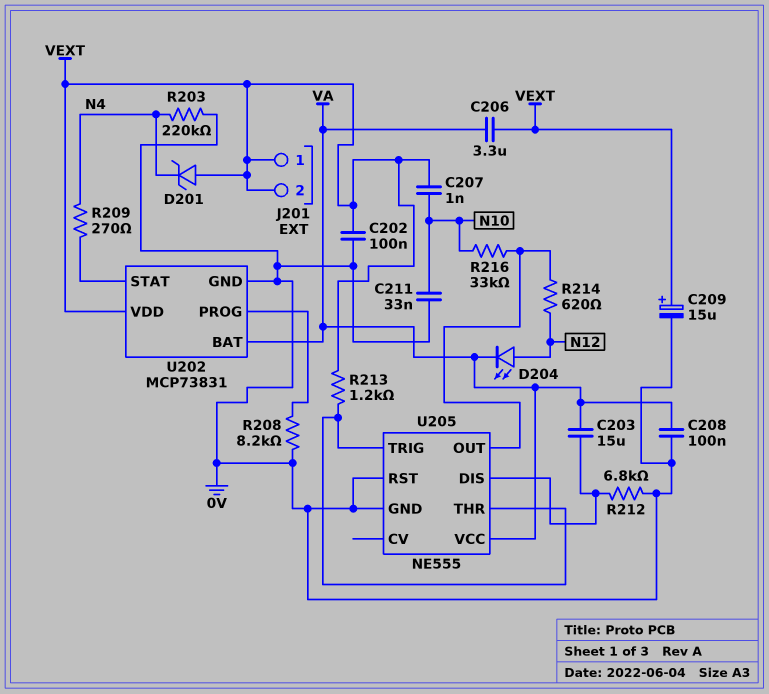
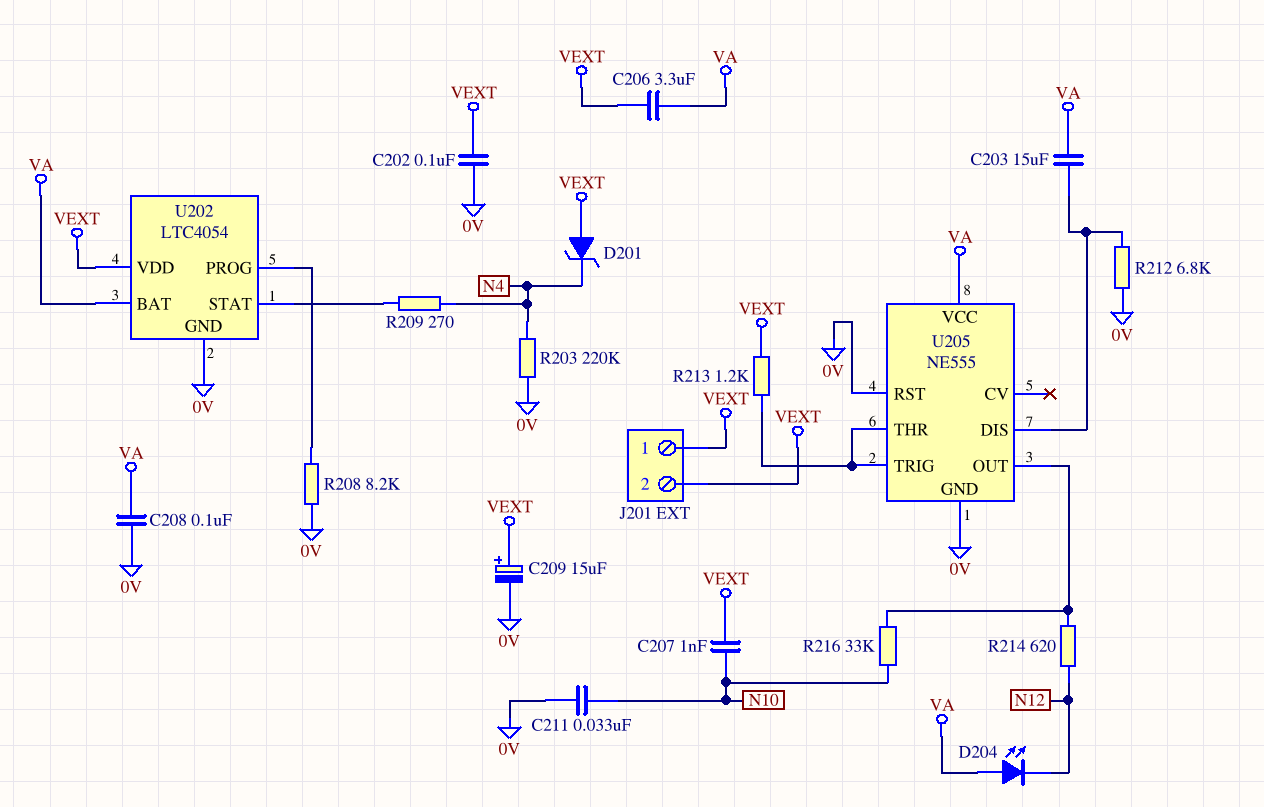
D204: LED (A N12, K VA) -> LED (A VA, K N12)
U202: MCP73831 -> LTC4054

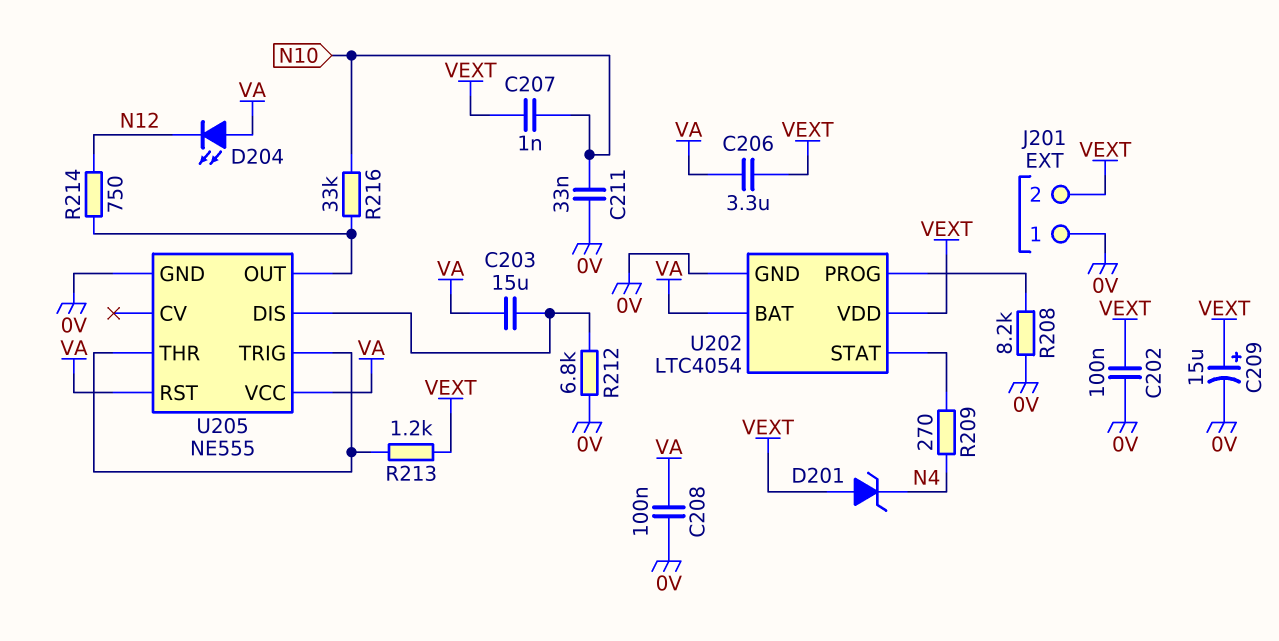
J201 pin 1: VEXT -> 0V
R203: 220k (0V, N4) -> none
R214: 620 (N12, U205/OUT) -> 750 (N12, U205/OUT)
U205 pin RST: 0V -> VA

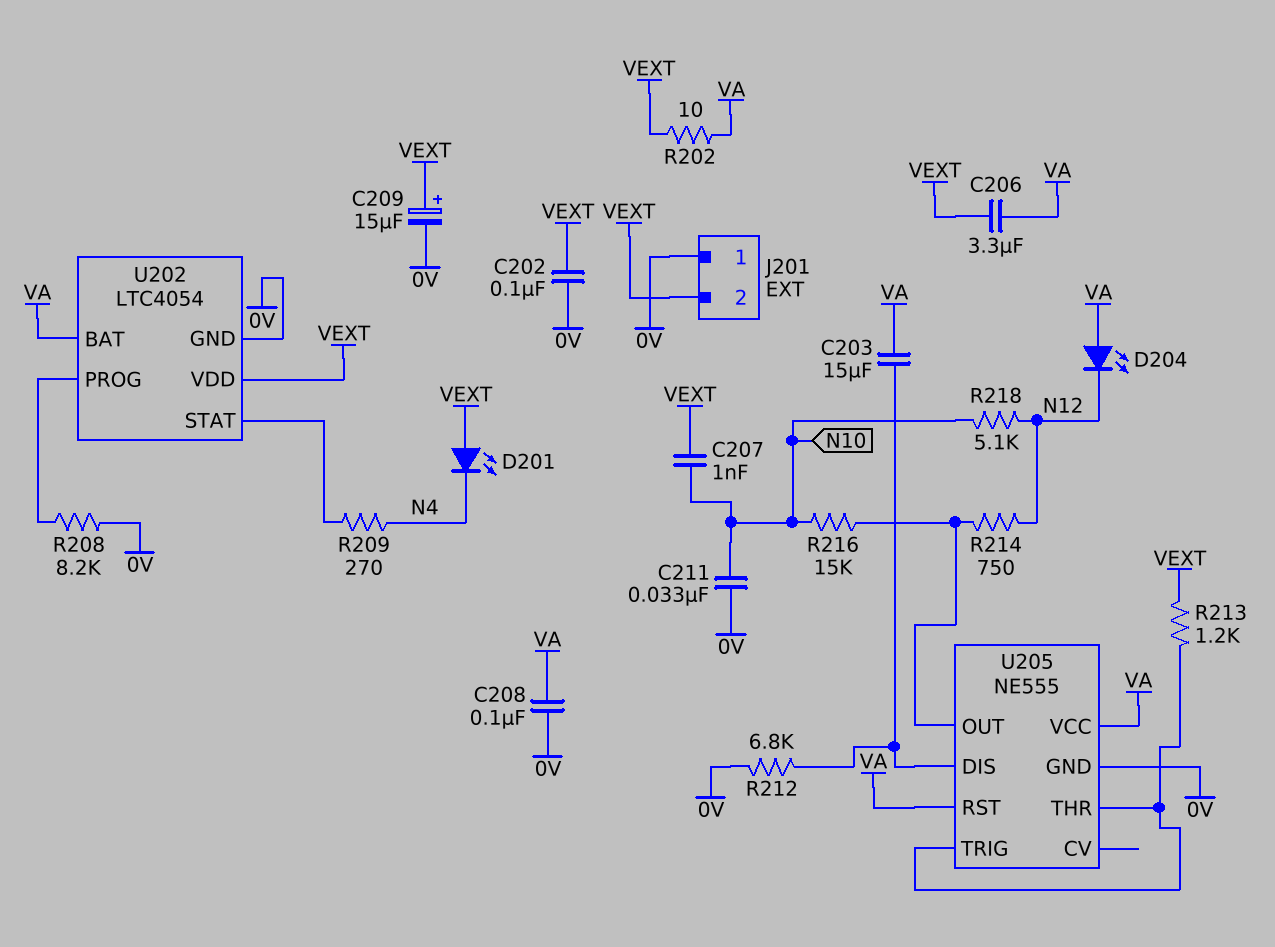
D201: zener (A VEXT, K N4) -> LED (A VEXT, K N4)
R202: none -> 10 (VA, VEXT)
R216: 33k (N10, U205/OUT) -> 15k (N10, U205/OUT)
R218: none -> 5.1k (N10, N12)

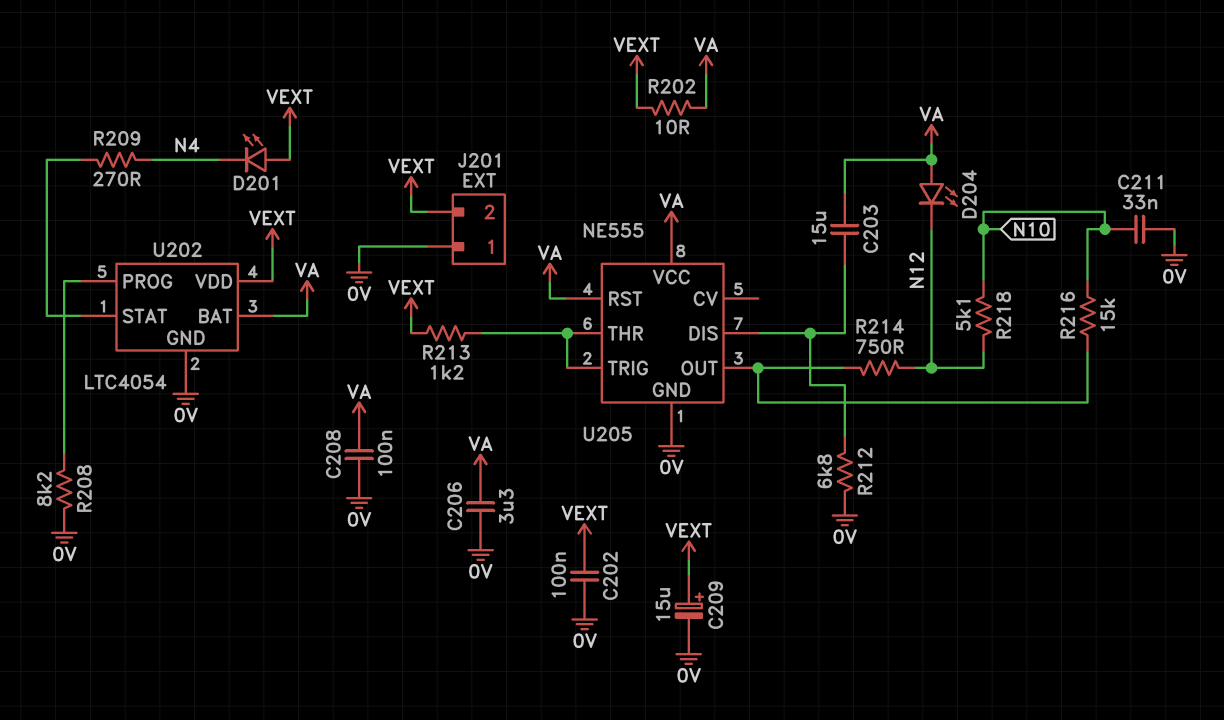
C206: 3.3uF (VA, VEXT) -> 3.3uF (0V, VA)
C207: 1nF (N10, VEXT) -> none

